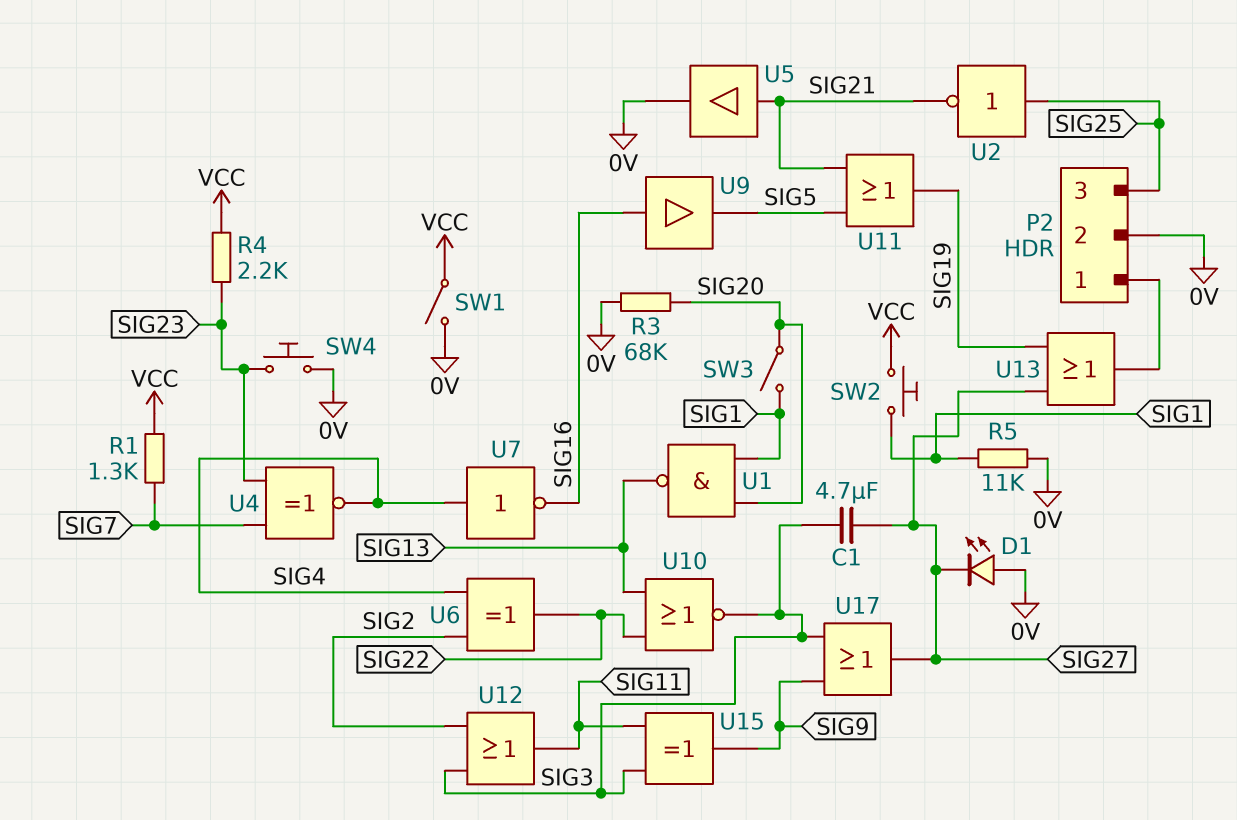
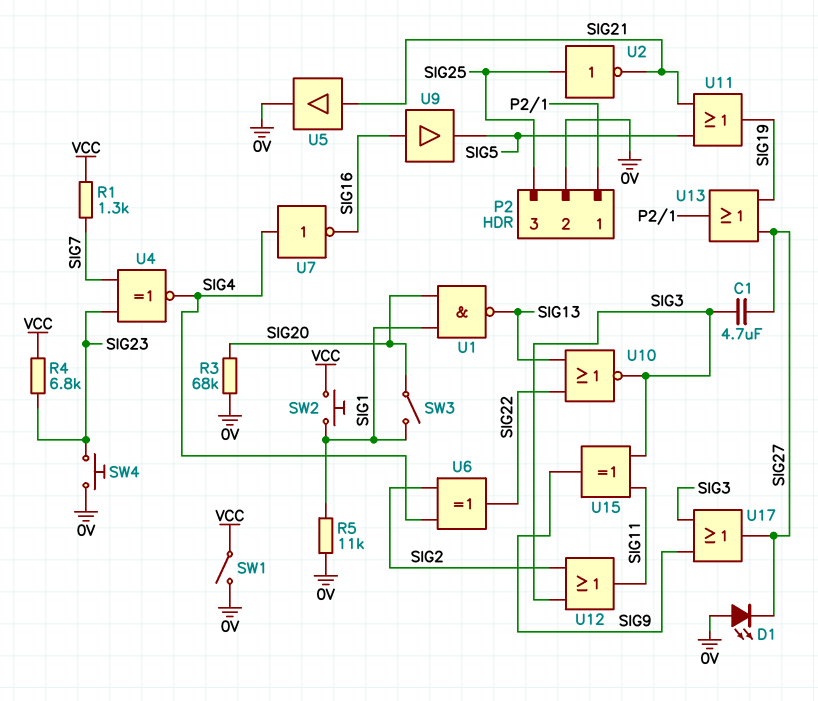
R4: 2.2k (SIG23, VCC) -> 6.8k (SIG23, VCC)

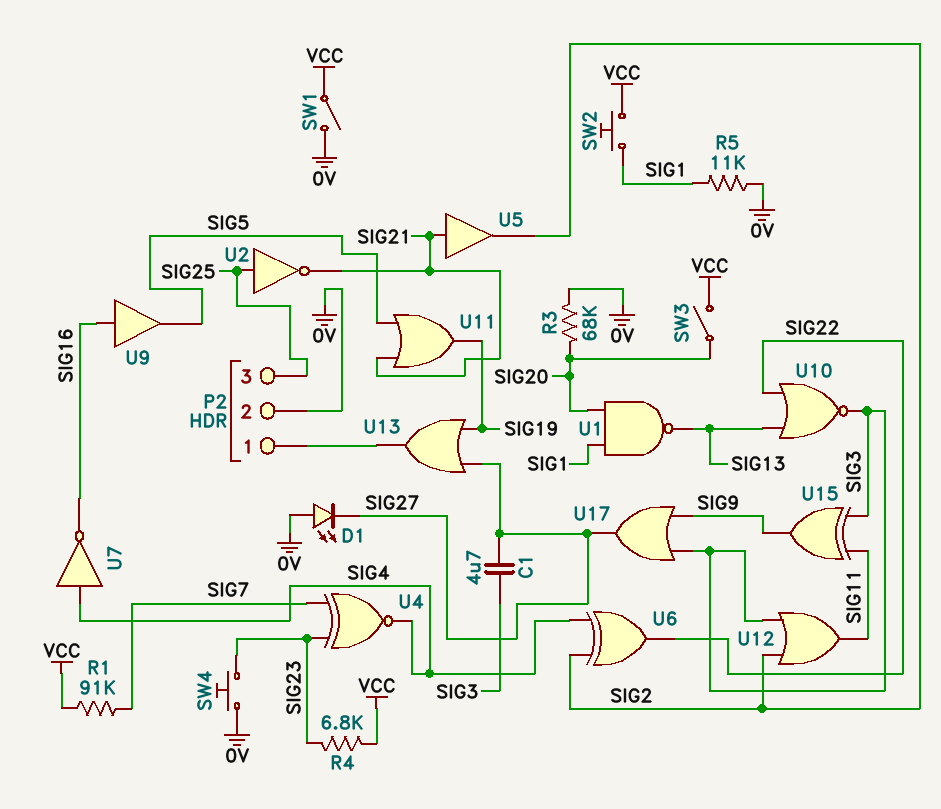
R1: 1.3k (SIG7, VCC) -> 91k (SIG7, VCC)
SW3: switch (SIG1, SIG20) -> switch (SIG20, VCC)
U5: buffer (in SIG21, out 0V) -> buffer (in SIG21, out SIG2)

